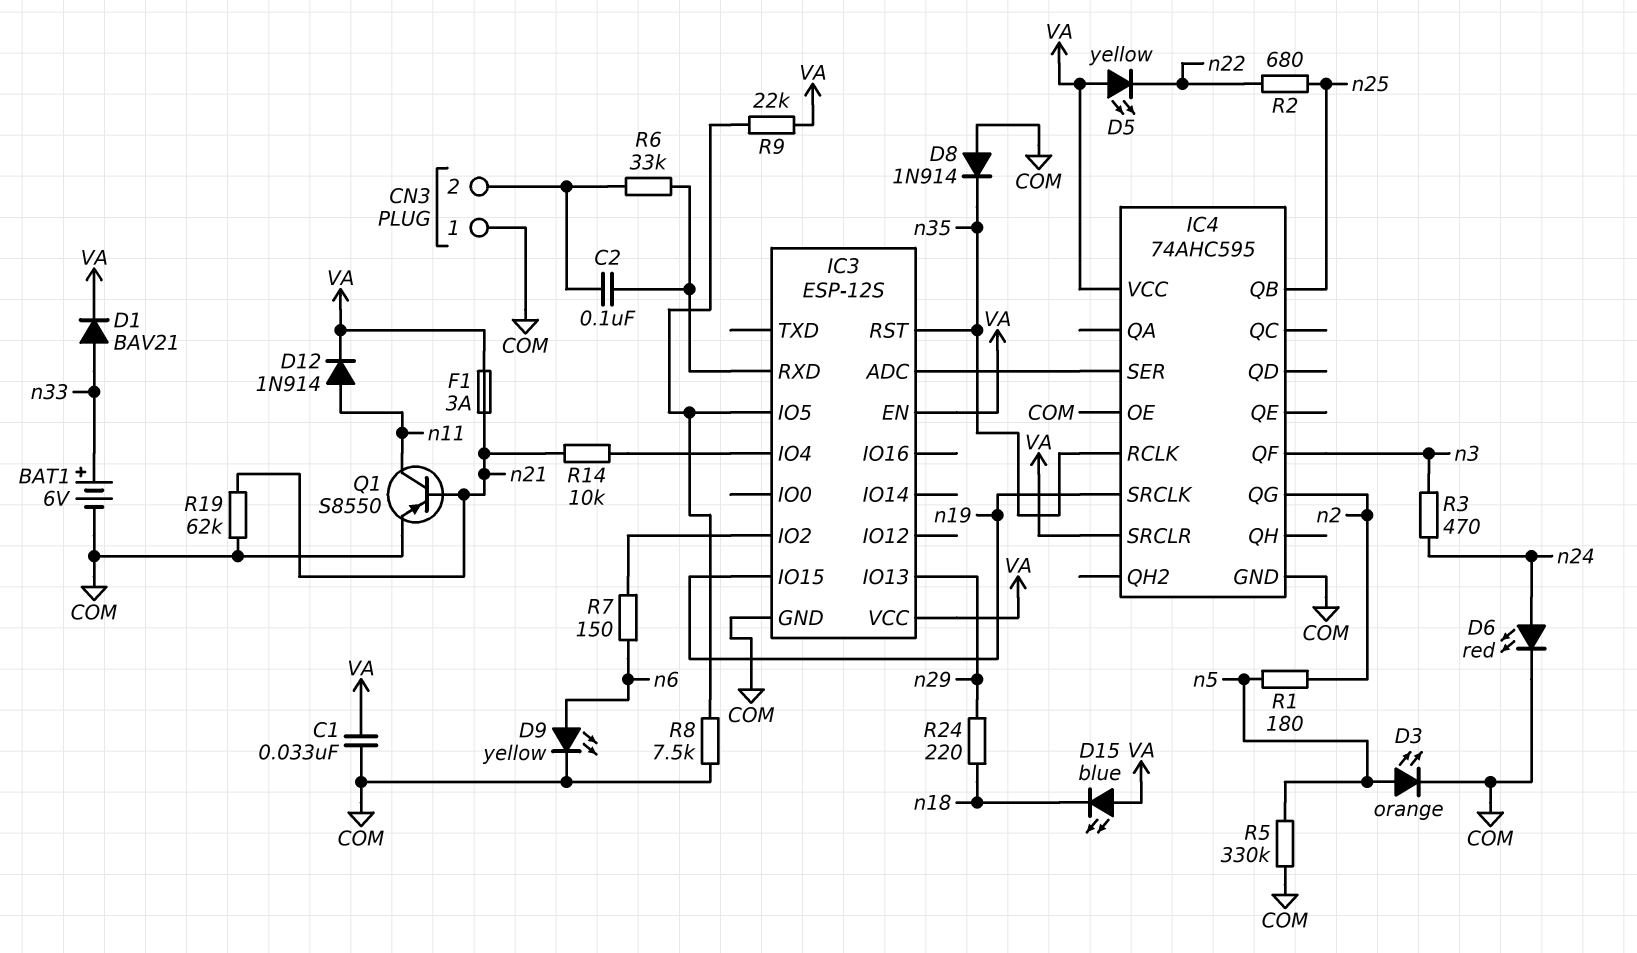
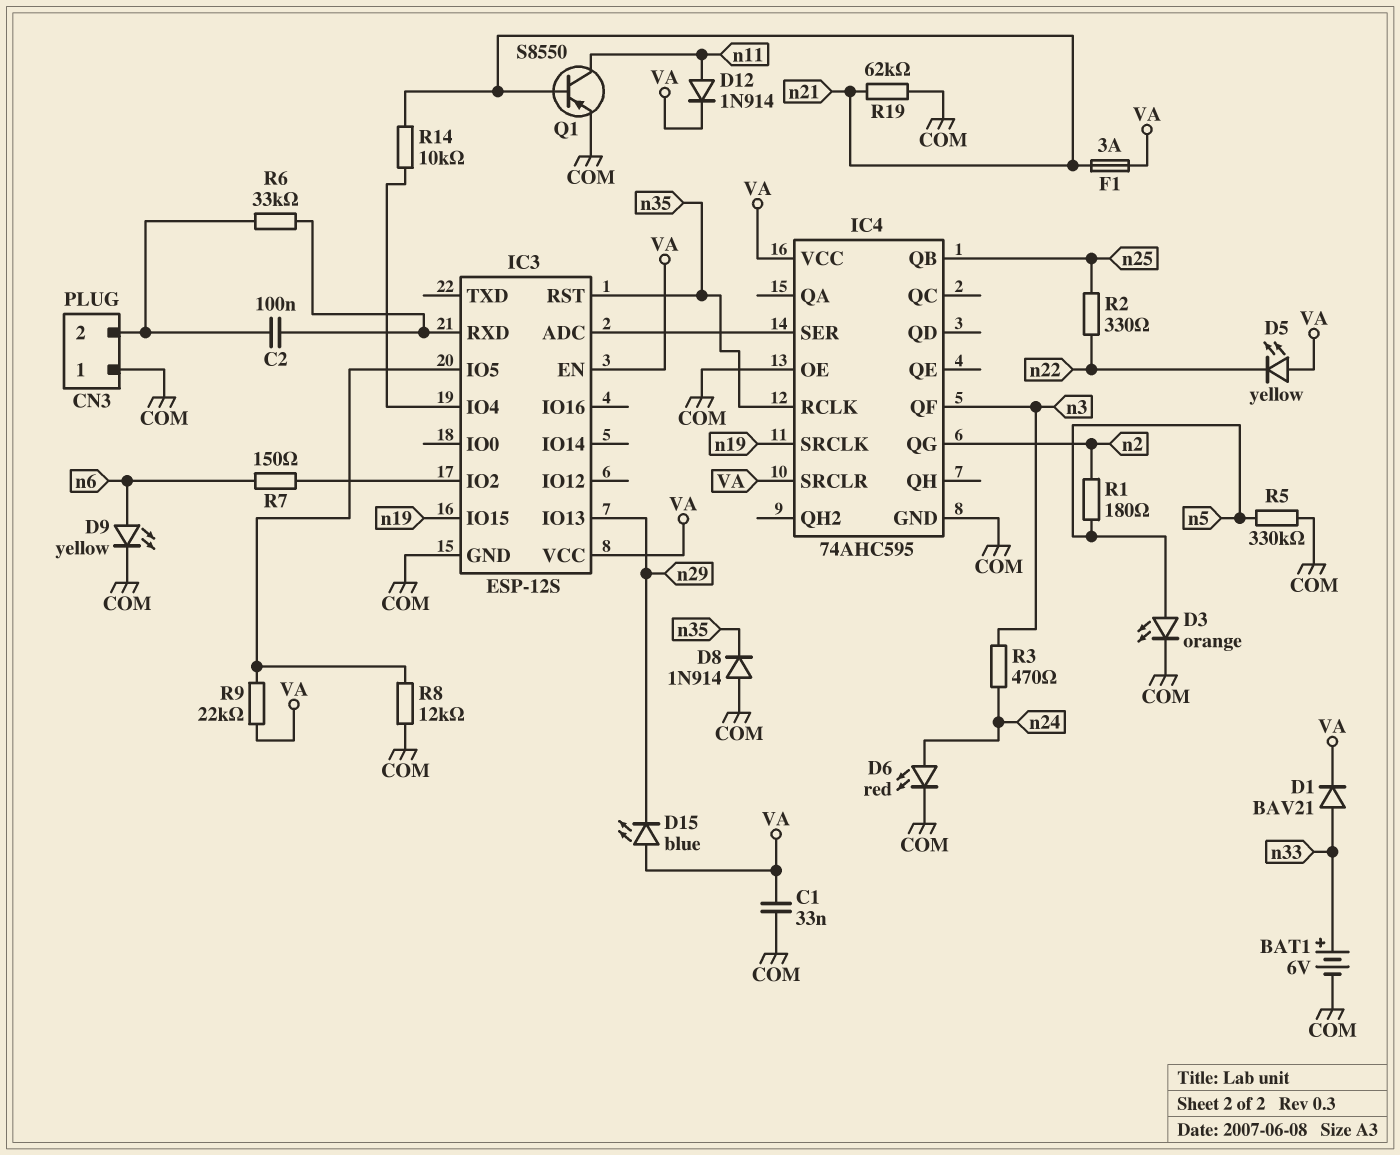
D15: LED blue (A VA, K n18) -> LED blue (A VA, K n29)
R2: 680 (n22, n25) -> 330 (n22, n25)
R8: 7.5k (COM, IC3/IO5) -> 12k (COM, IC3/IO5)
R24: 220 (n18, n29) -> none

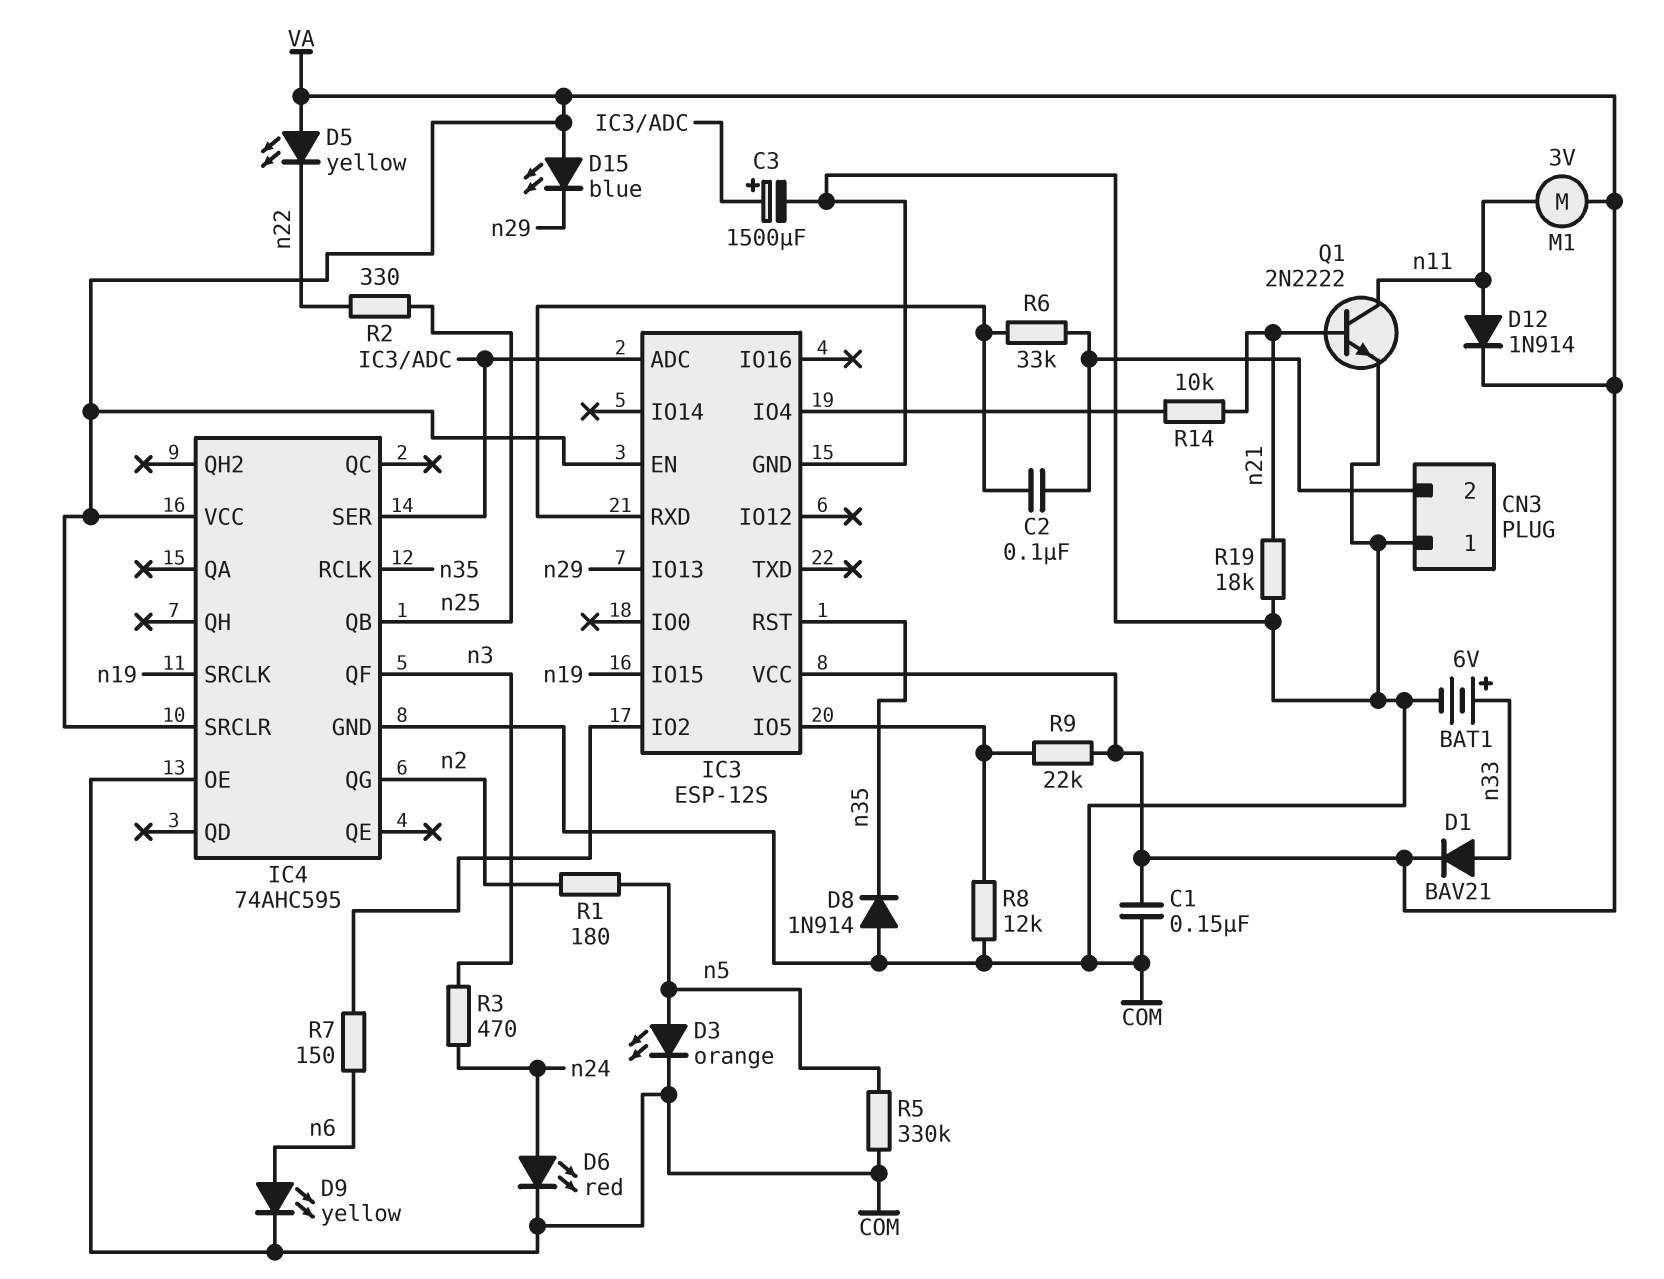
C1: 33nF (COM, VA) -> 150nF (COM, VA)
C3: none -> 1500uF (plus IC3/ADC, minus COM)
F1: 3A (VA, n21) -> none
M1: none -> motor 3V (VA, n11)
Q1: PNP S8550 (B n21, C n11, E COM) -> NPN 2N2222 (B n21, C n11, E COM)
R19: 62k (COM, n21) -> 18k (COM, n21)

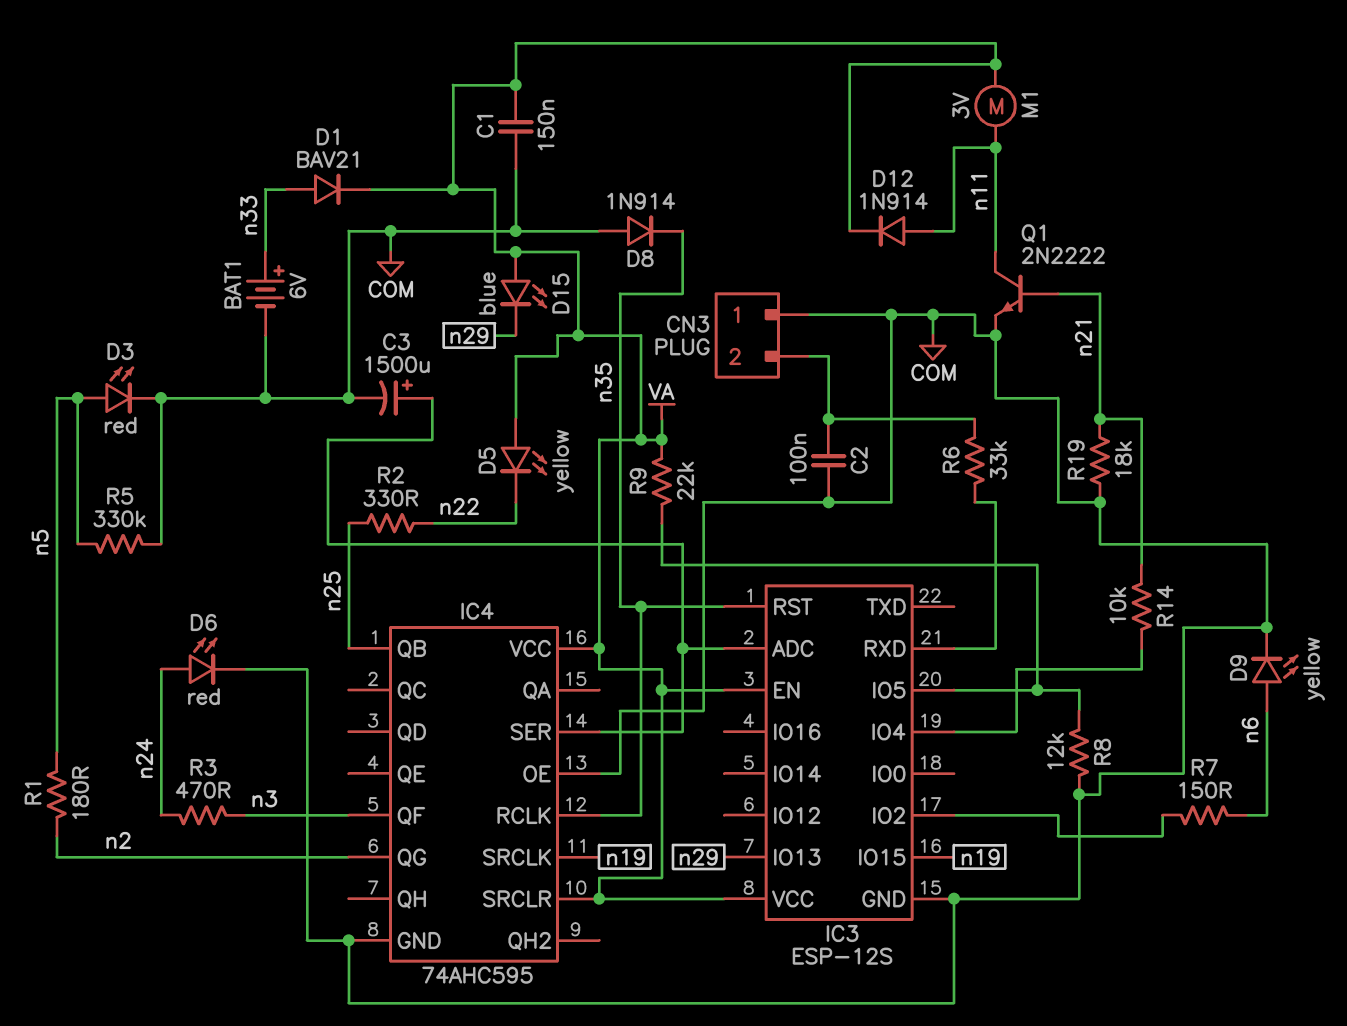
C2: 100nF (CN3/2, IC3/RXD) -> 100nF (CN3/2, COM)
D3: LED orange (A n5, K COM) -> LED red (A n5, K COM)

